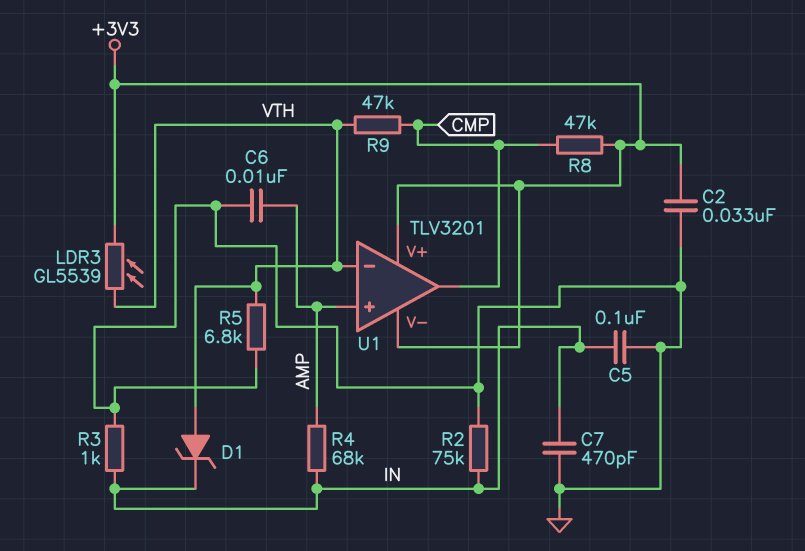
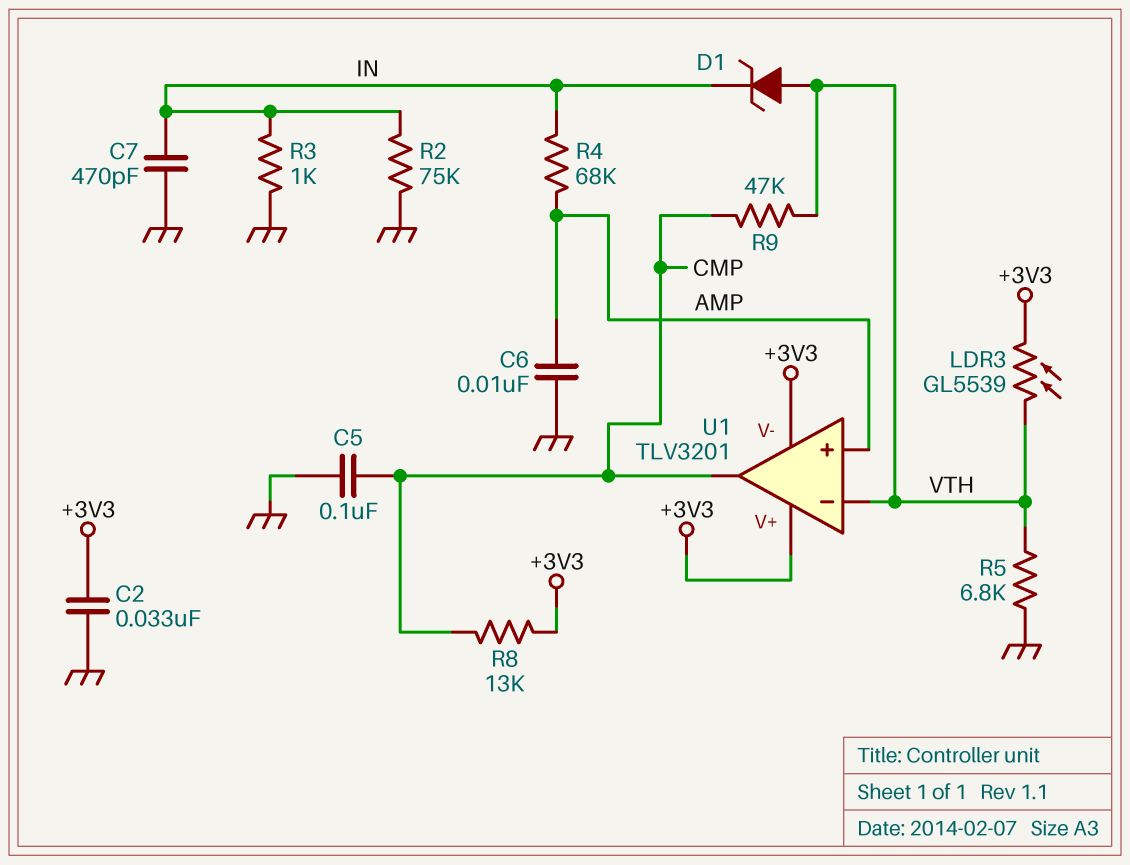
C5: 100nF (GND, IN) -> 100nF (CMP, GND)
R8: 47k (+3V3, CMP) -> 13k (+3V3, CMP)

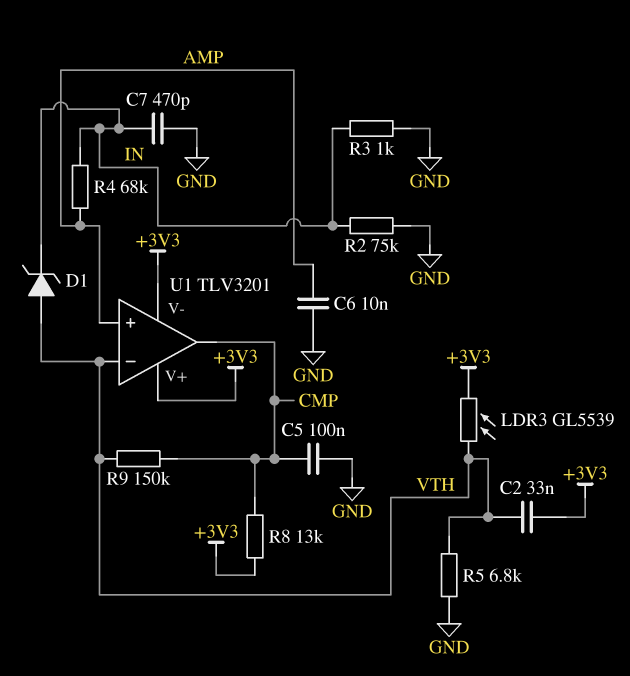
C2: 33nF (+3V3, GND) -> 33nF (+3V3, VTH)
R9: 47k (CMP, VTH) -> 150k (CMP, VTH)

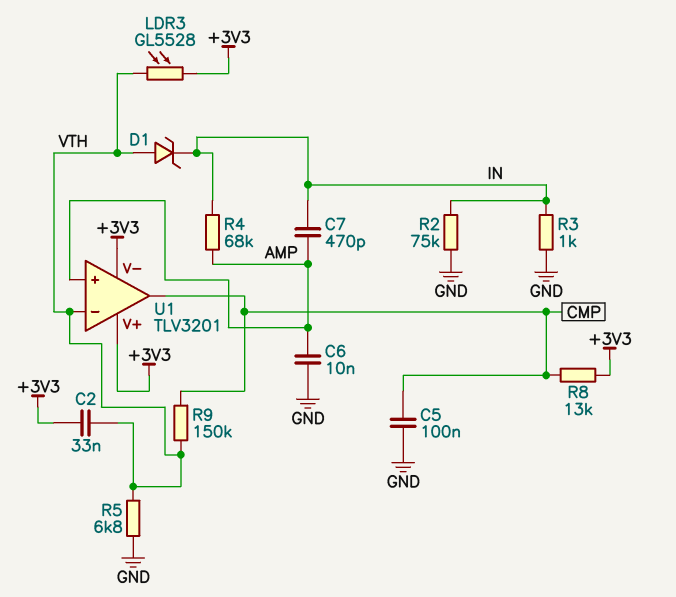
C7: 470pF (GND, IN) -> 470pF (AMP, IN)
LDR3: GL5539 (+3V3, VTH) -> GL5528 (+3V3, VTH)

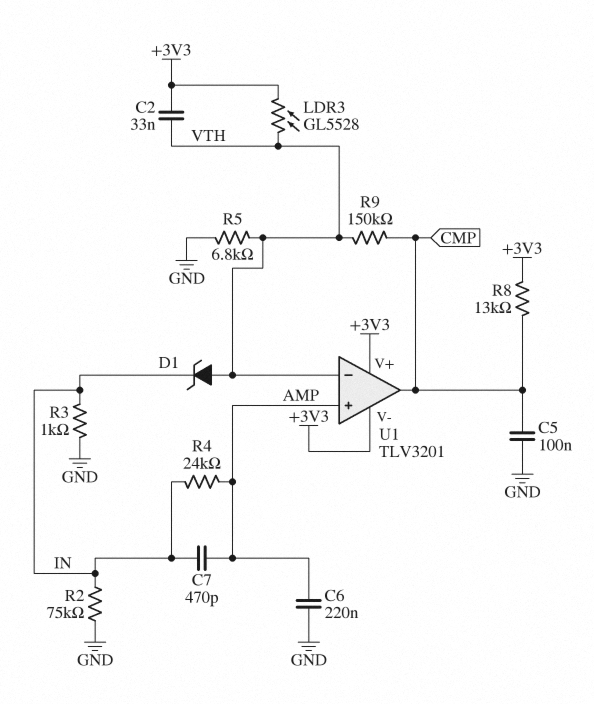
C6: 10nF (AMP, GND) -> 220nF (AMP, GND)
R4: 68k (AMP, IN) -> 24k (AMP, IN)

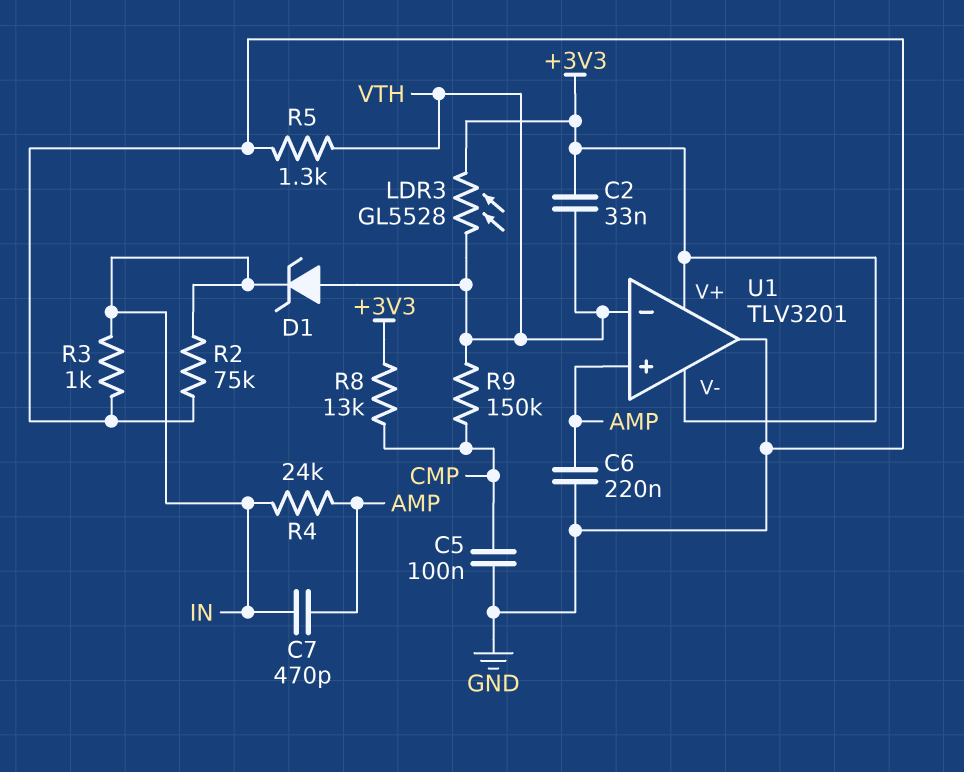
R5: 6.8k (GND, VTH) -> 1.3k (GND, VTH)
U1 pin out: CMP -> GND

